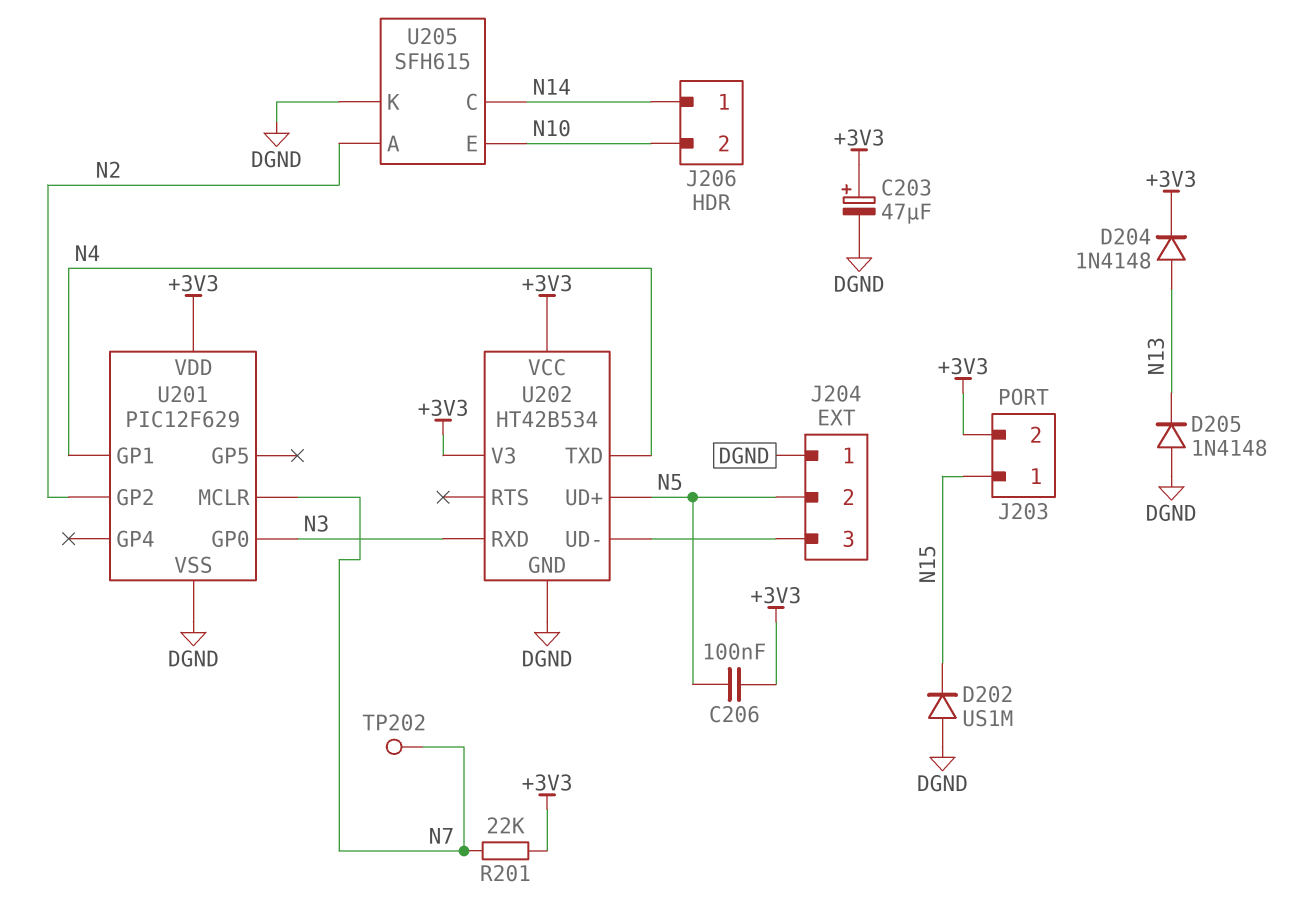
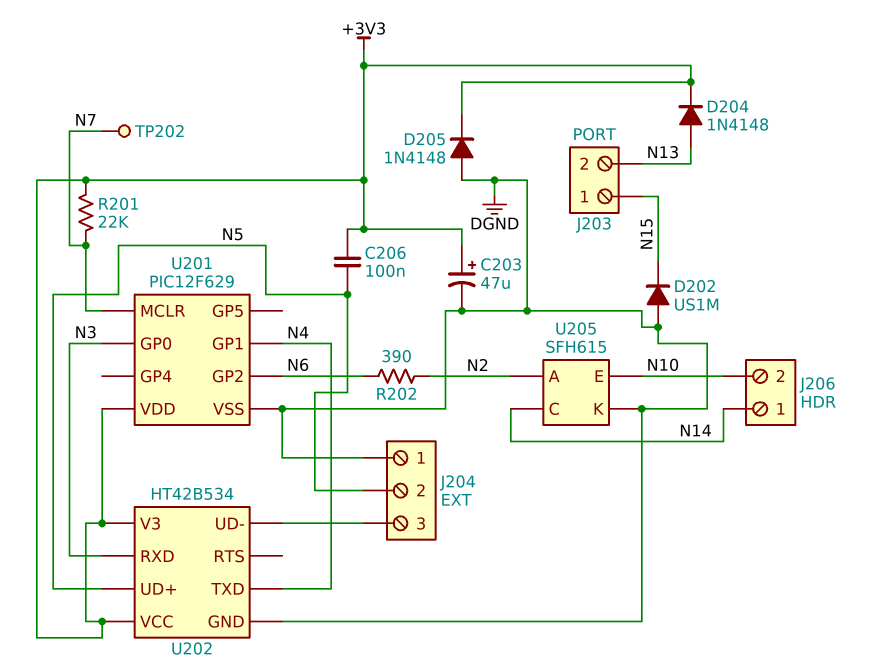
D205: diode 1N4148 (A DGND, K N13) -> diode 1N4148 (A DGND, K +3V3)
J203 pin 2: +3V3 -> N13
R202: none -> 390 (N2, N6)
U201 pin GP2: N2 -> N6

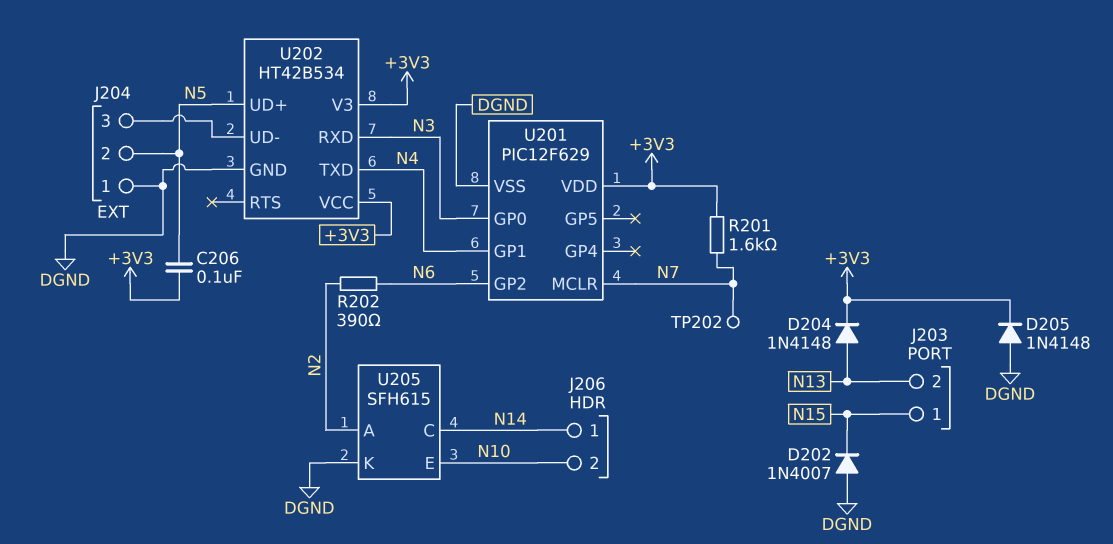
C203: 47uF (plus +3V3, minus DGND) -> none
D202: diode US1M (A DGND, K N15) -> diode 1N4007 (A DGND, K N15)
R201: 22k (+3V3, N7) -> 1.6k (+3V3, N7)

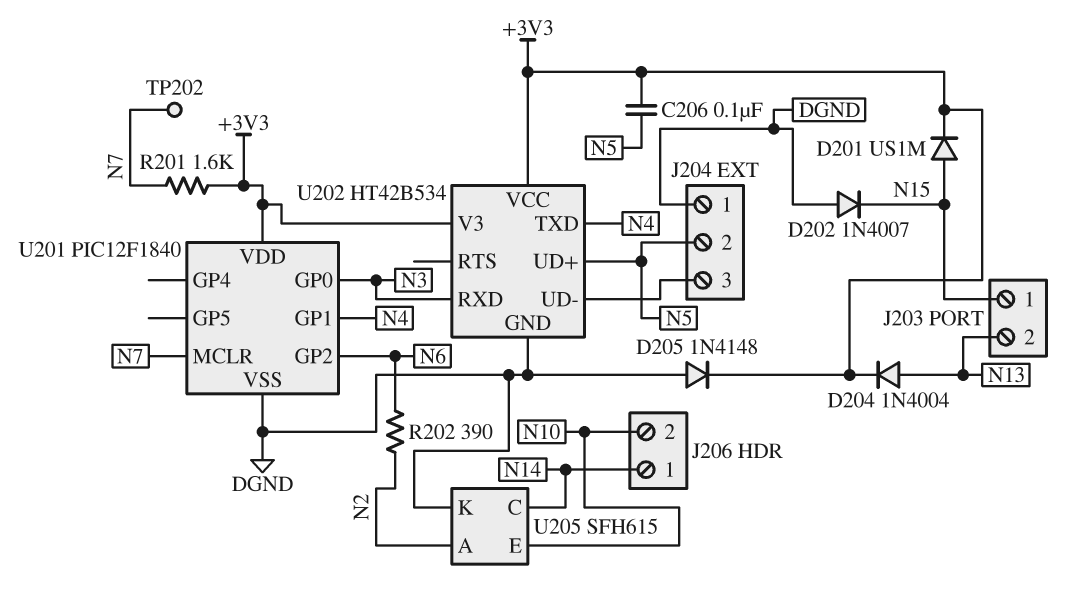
D201: none -> diode US1M (A N15, K +3V3)
D204: diode 1N4148 (A N13, K +3V3) -> diode 1N4004 (A N13, K +3V3)
U201: PIC12F629 -> PIC12F1840

